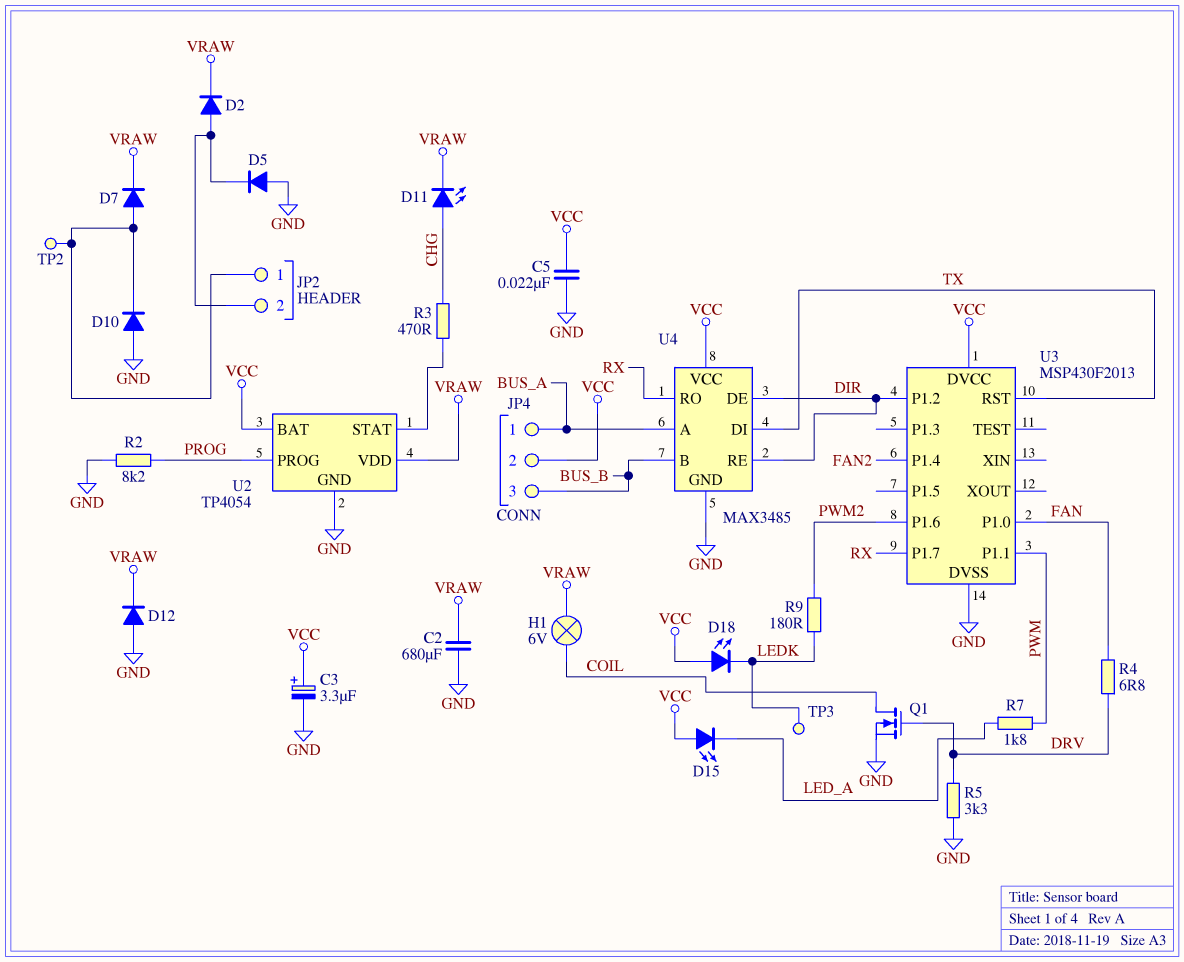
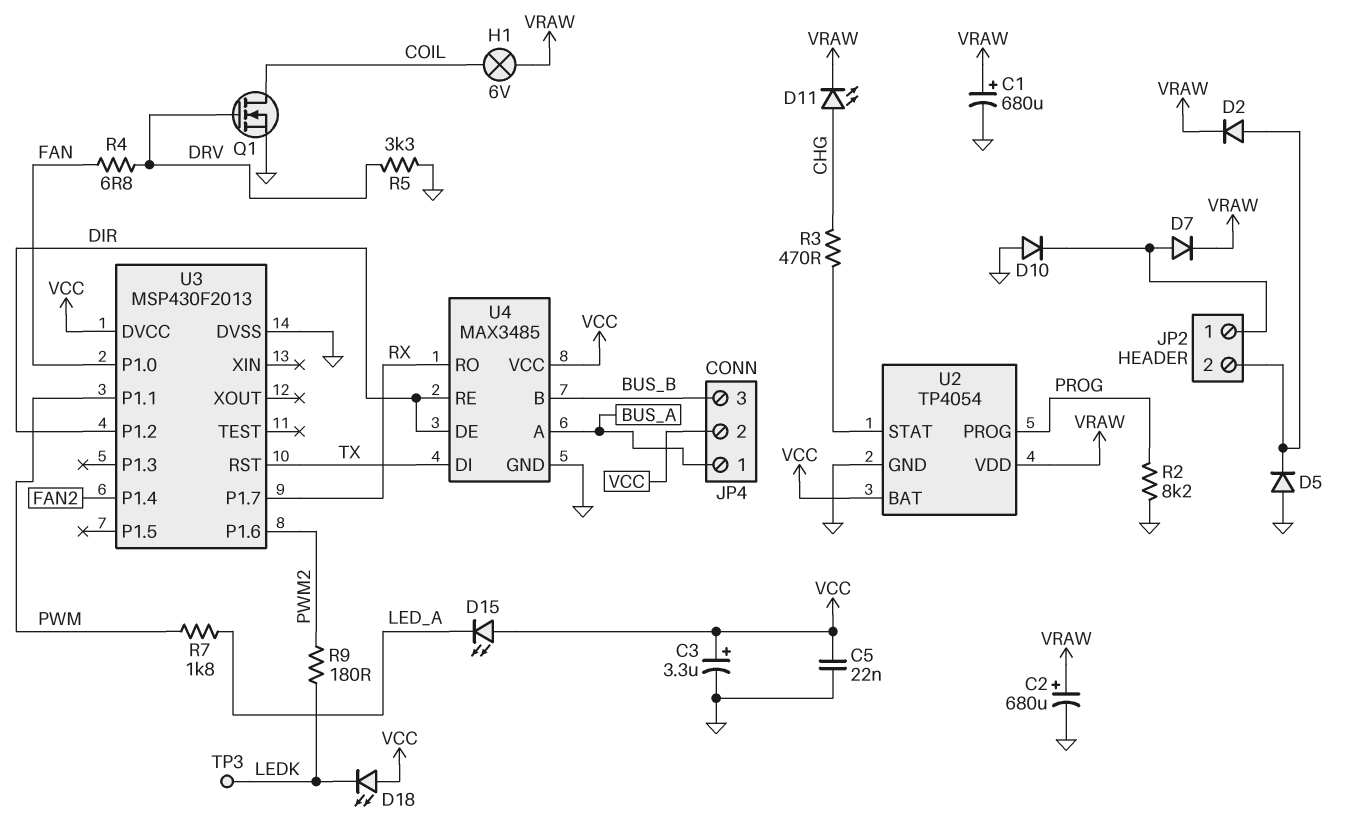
C1: none -> 680uF (plus VRAW, minus GND)
C2: 680uF (GND, VRAW) -> 680uF (plus VRAW, minus GND)
D12: diode (A GND, K VRAW) -> none
TP2: test point (JP2/1) -> none

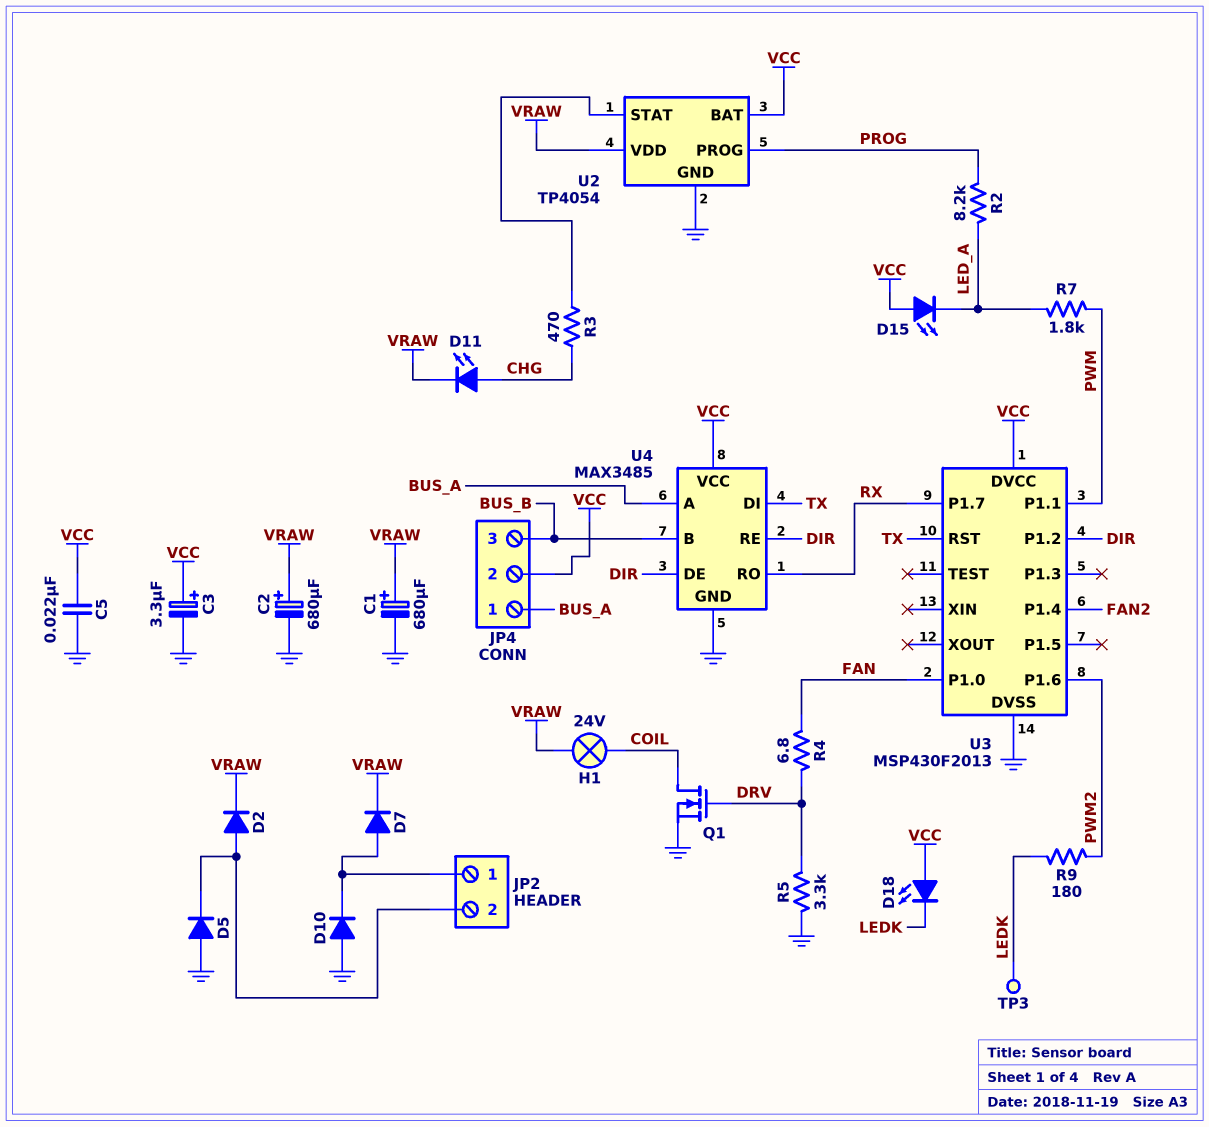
H1: lamp 6V (COIL, VRAW) -> lamp 24V (COIL, VRAW)
R2: 8.2k (GND, PROG) -> 8.2k (LED_A, PROG)

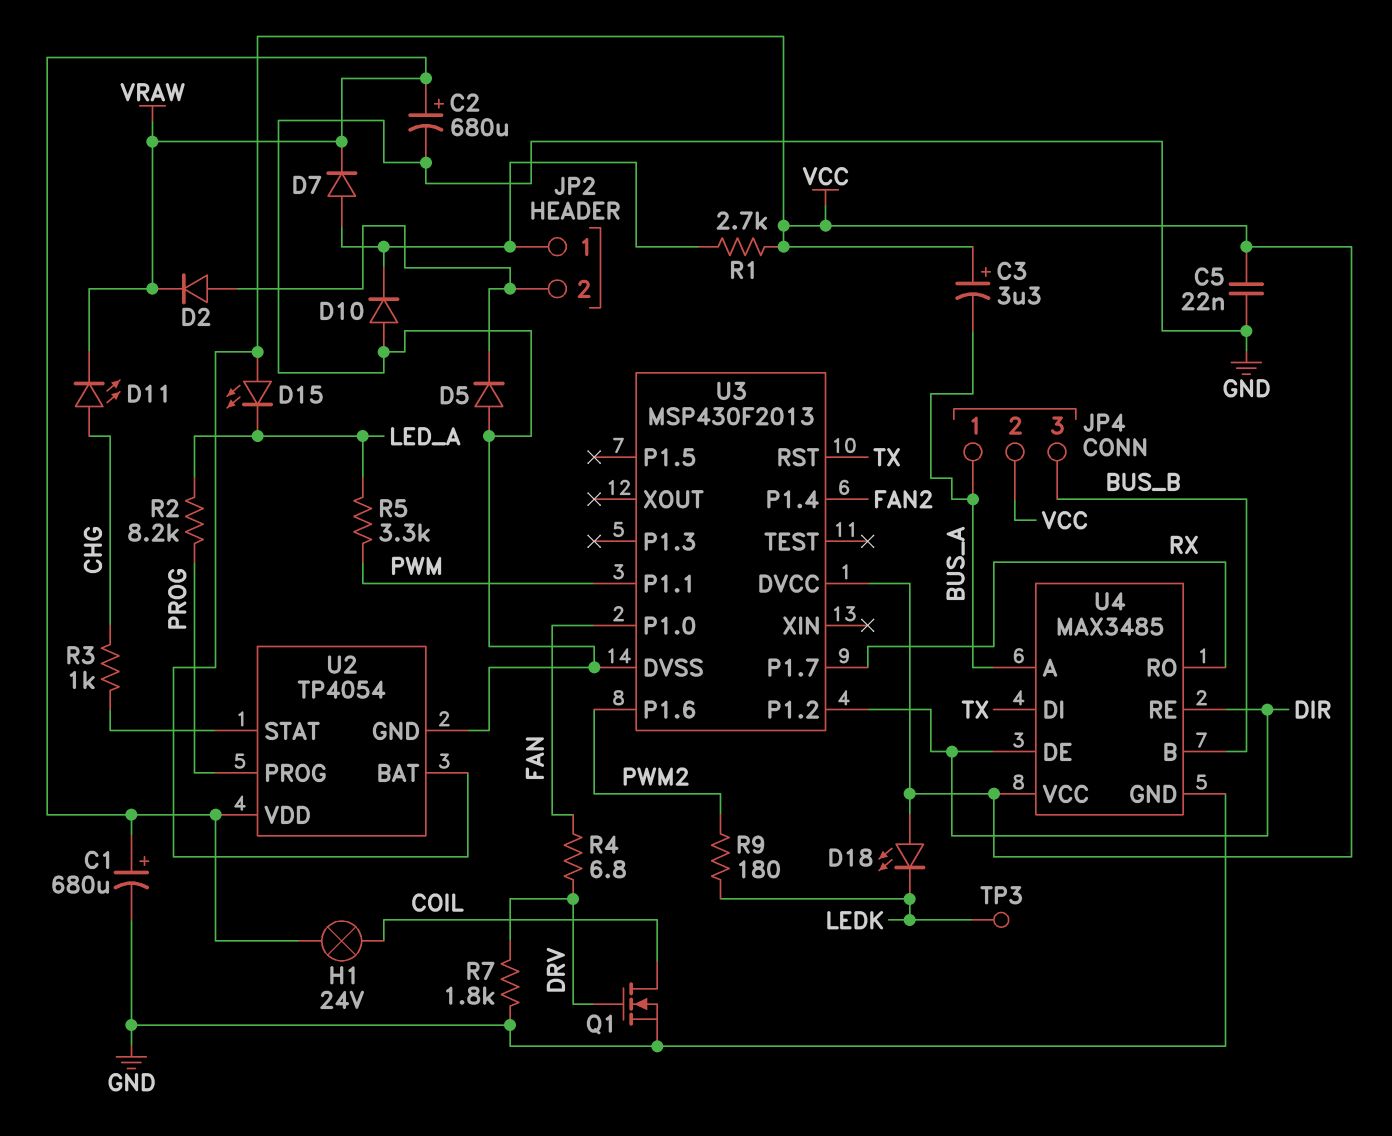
C3: 3.3uF (plus VCC, minus GND) -> 3.3uF (plus VCC, minus BUS_A)
R1: none -> 2.7k (JP2/1, VCC)
R3: 470 (CHG, U2/STAT) -> 1k (CHG, U2/STAT)
R5: 3.3k (DRV, GND) -> 3.3k (LED_A, PWM)
R7: 1.8k (LED_A, PWM) -> 1.8k (DRV, GND)

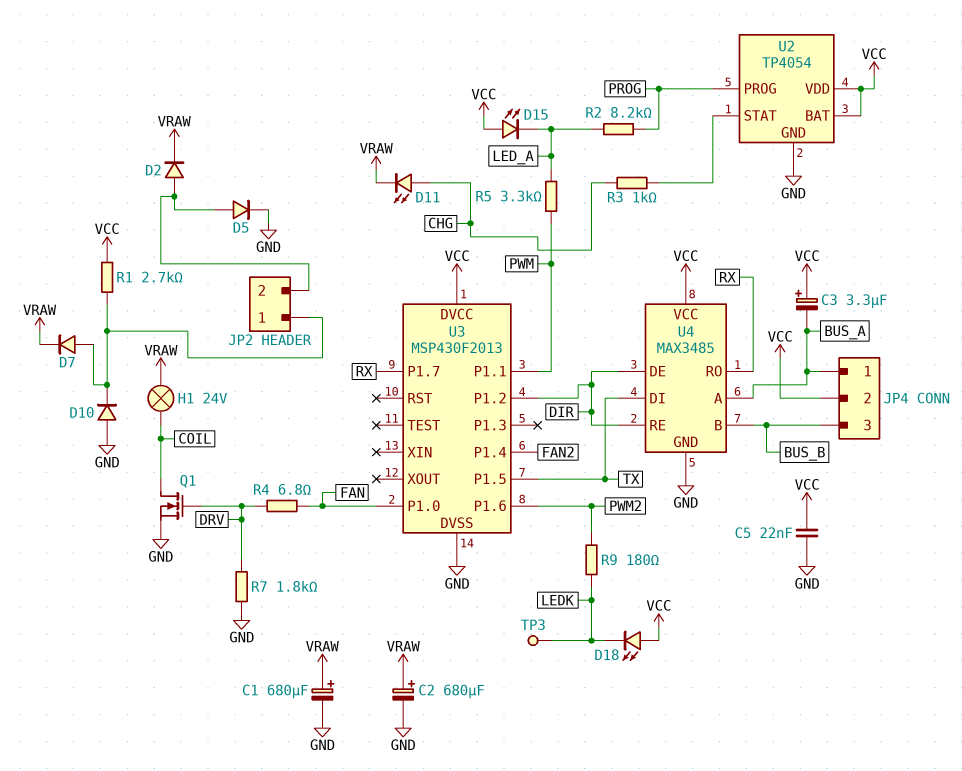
D5: diode (A GND, K JP2/2) -> diode (A JP2/2, K GND)
U2 pin VDD: VRAW -> VCC
U3 pin P1.5: none -> TX
U3 pin RST: TX -> none

